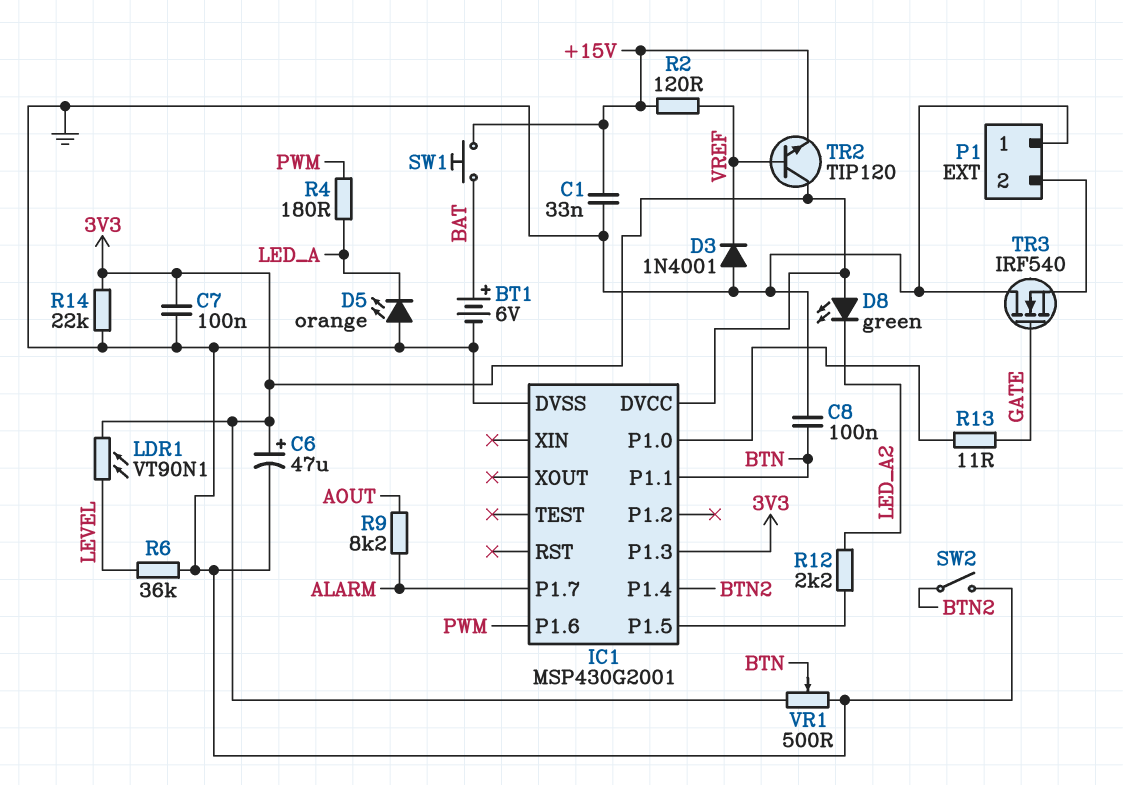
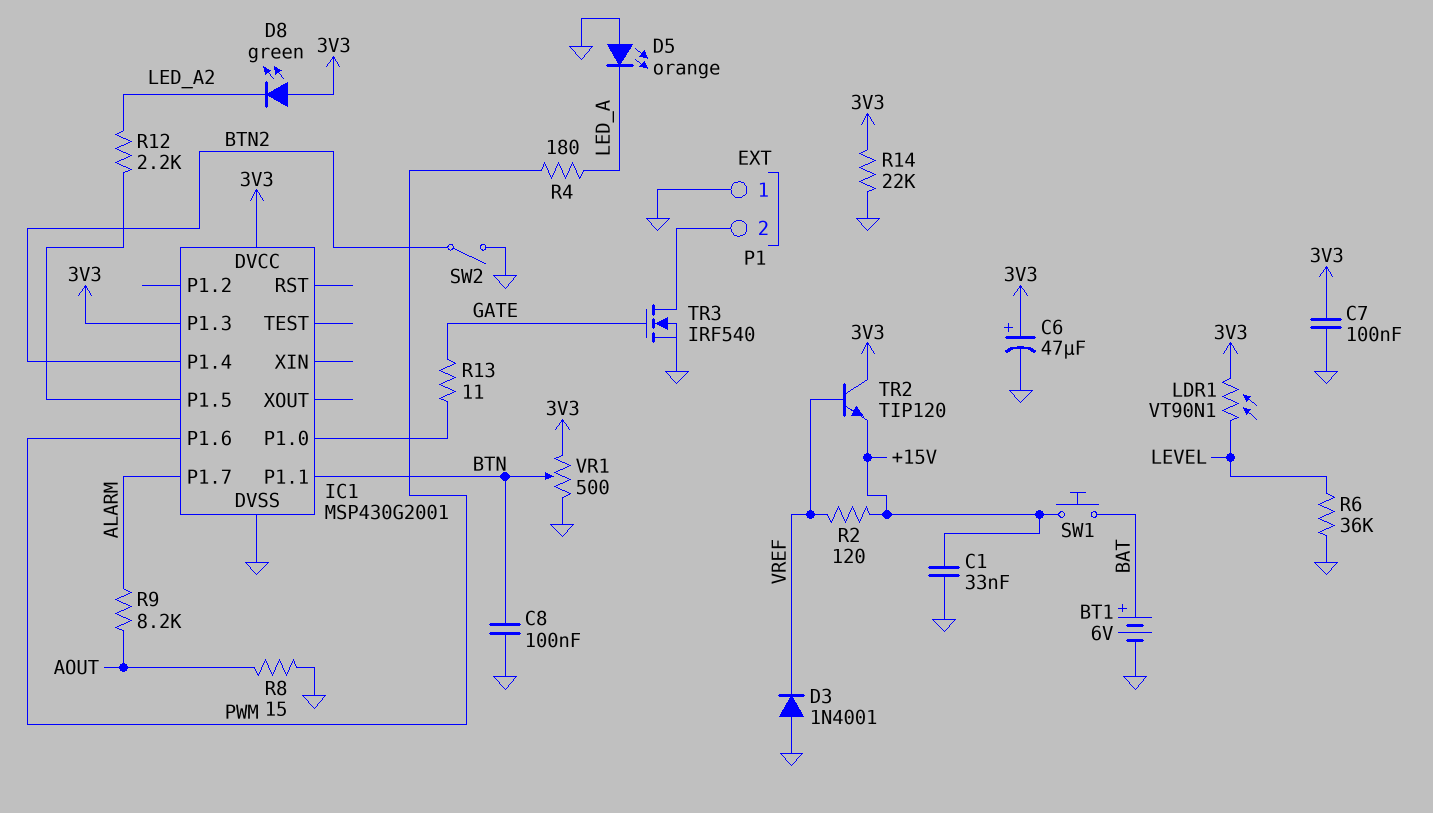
R8: none -> 15 (AOUT, GND)
TR3: NMOS IRF540 (G GATE, D GND, S P1/2) -> NMOS IRF540 (G GATE, D P1/2, S GND)

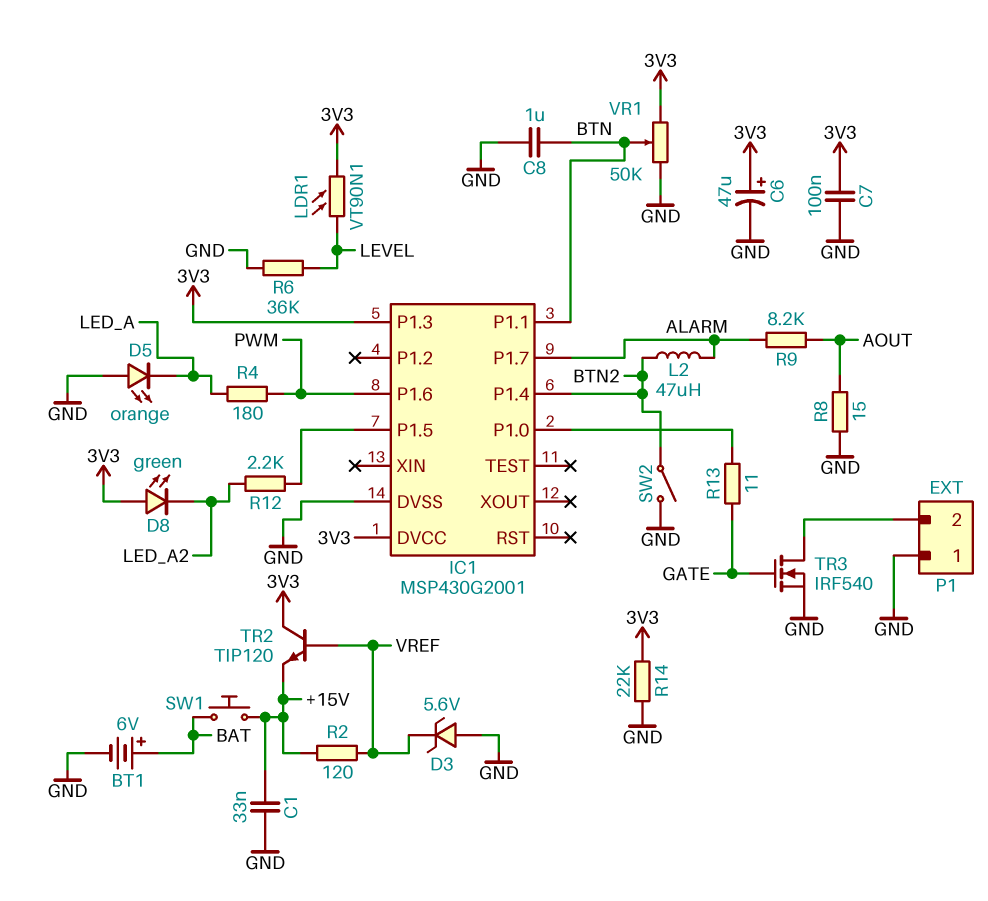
C8: 100nF (BTN, GND) -> 1uF (BTN, GND)
D3: diode 1N4001 (A GND, K VREF) -> zener 5.6V (A GND, K VREF)
L2: none -> 47uH (ALARM, BTN2)
VR1: 500 (3V3, GND, wiper BTN) -> 50k (3V3, GND, wiper BTN)

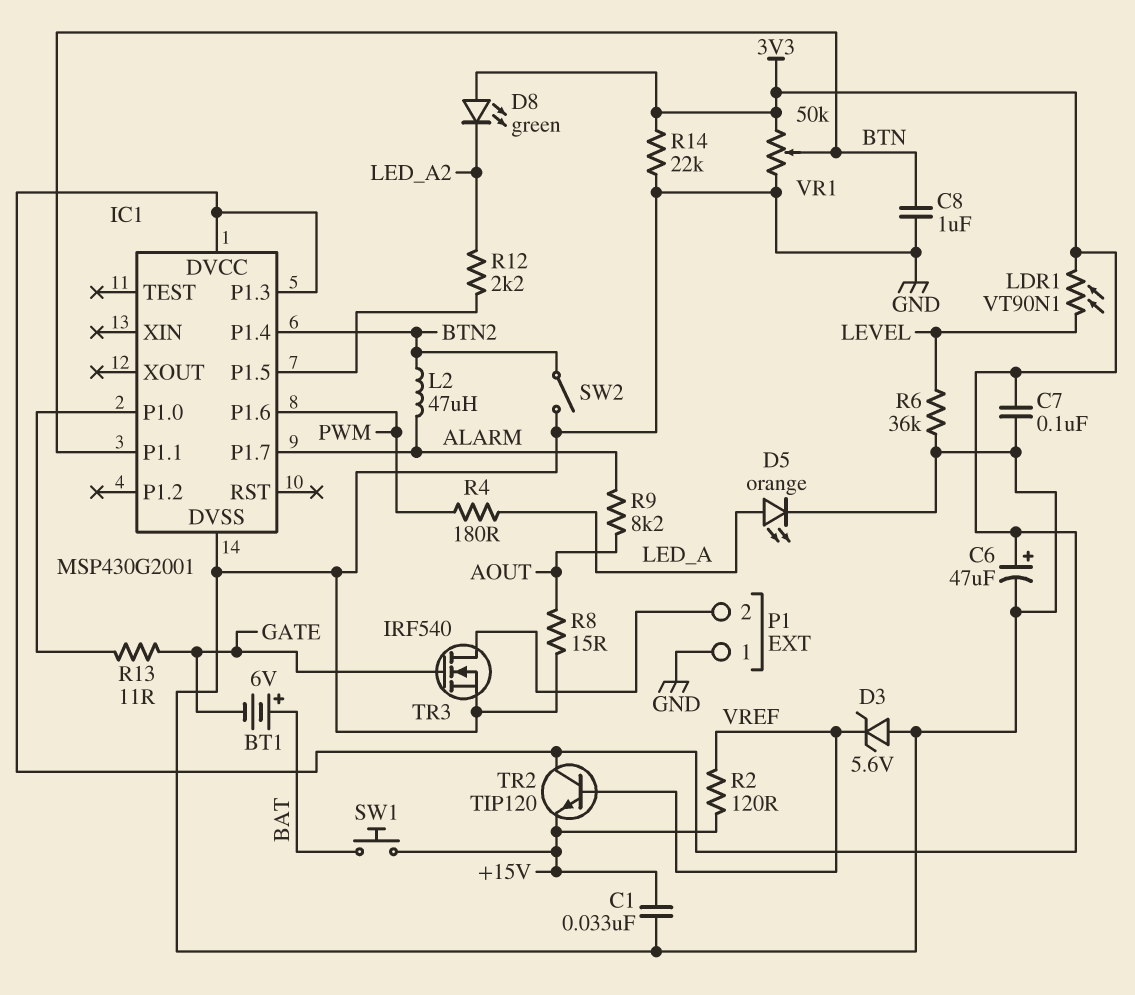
BT1: 6V (plus BAT, minus GND) -> 6V (plus BAT, minus GATE)
D5: LED orange (A GND, K LED_A) -> LED orange (A LED_A, K GND)

